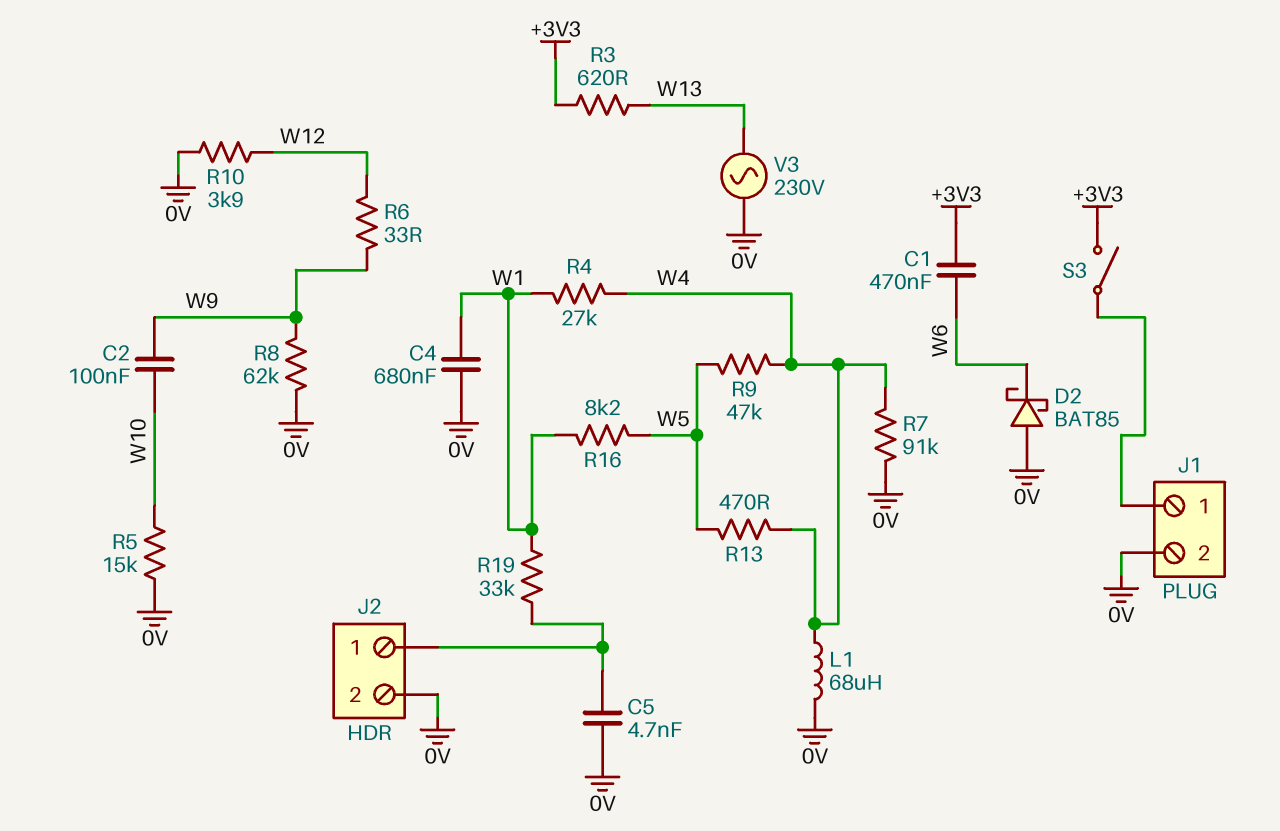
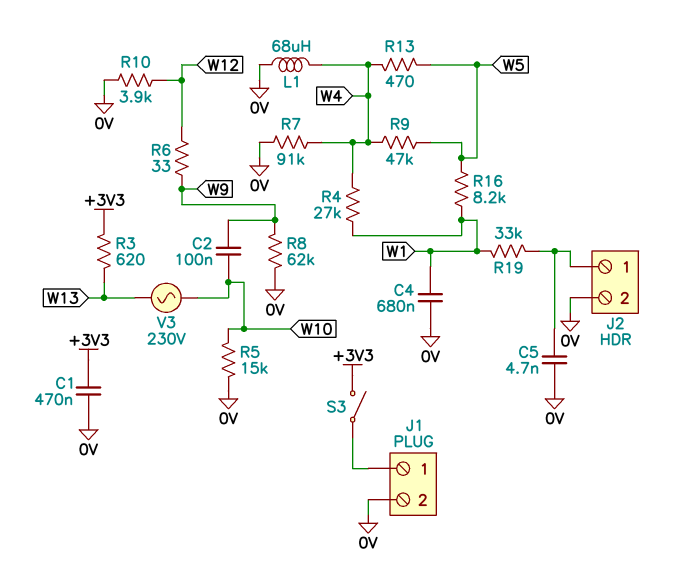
C1: 470nF (+3V3, W6) -> 470nF (+3V3, 0V)
D2: schottky BAT85 (A 0V, K W6) -> none
V3: AC 230V (0V, W13) -> AC 230V (W10, W13)

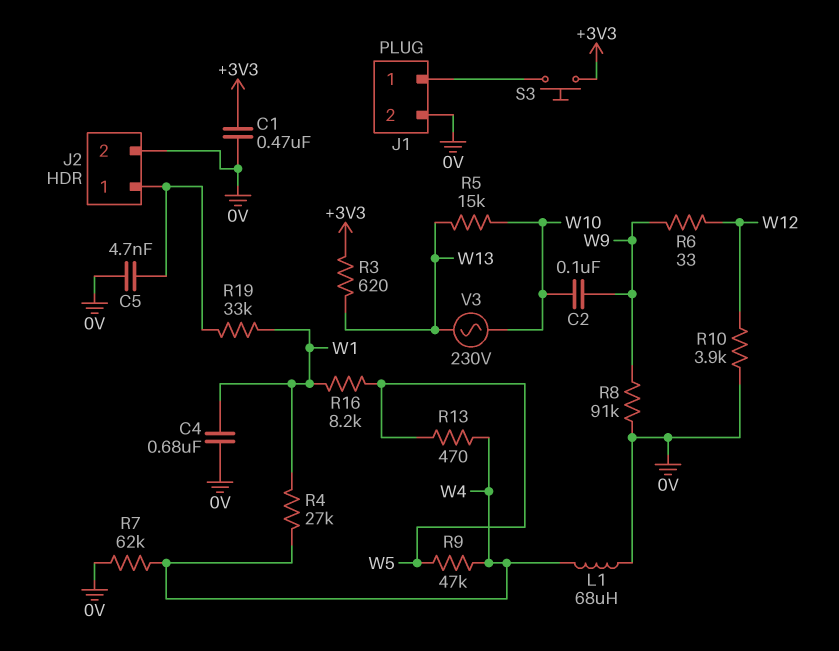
R5: 15k (0V, W10) -> 15k (W10, W13)
R7: 91k (0V, W4) -> 62k (0V, W4)
R8: 62k (0V, W9) -> 91k (0V, W9)
S3: switch (+3V3, J1/1) -> button (+3V3, J1/1)

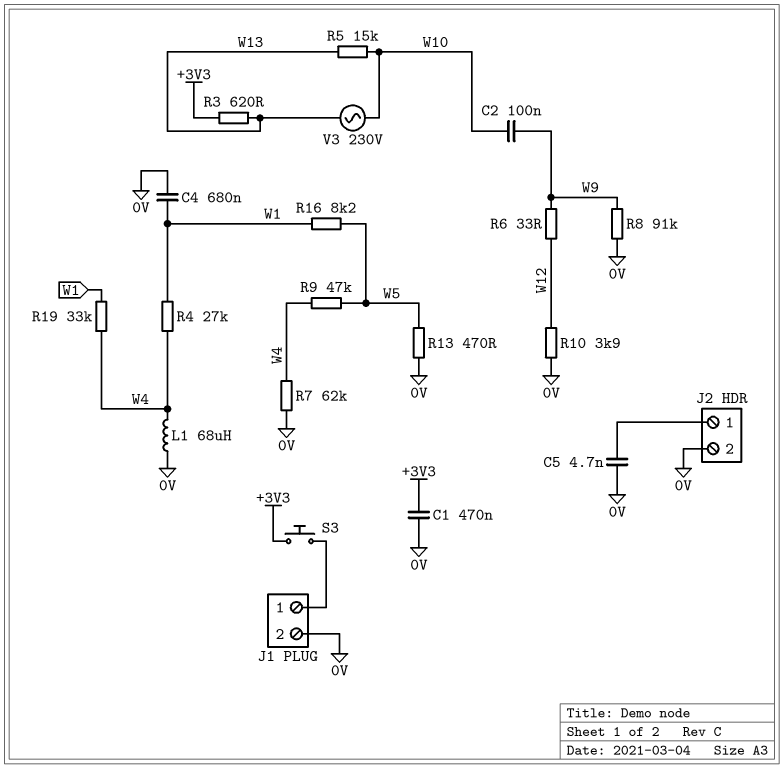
R13: 470 (W4, W5) -> 470 (0V, W5)
R19: 33k (J2/1, W1) -> 33k (W1, W4)

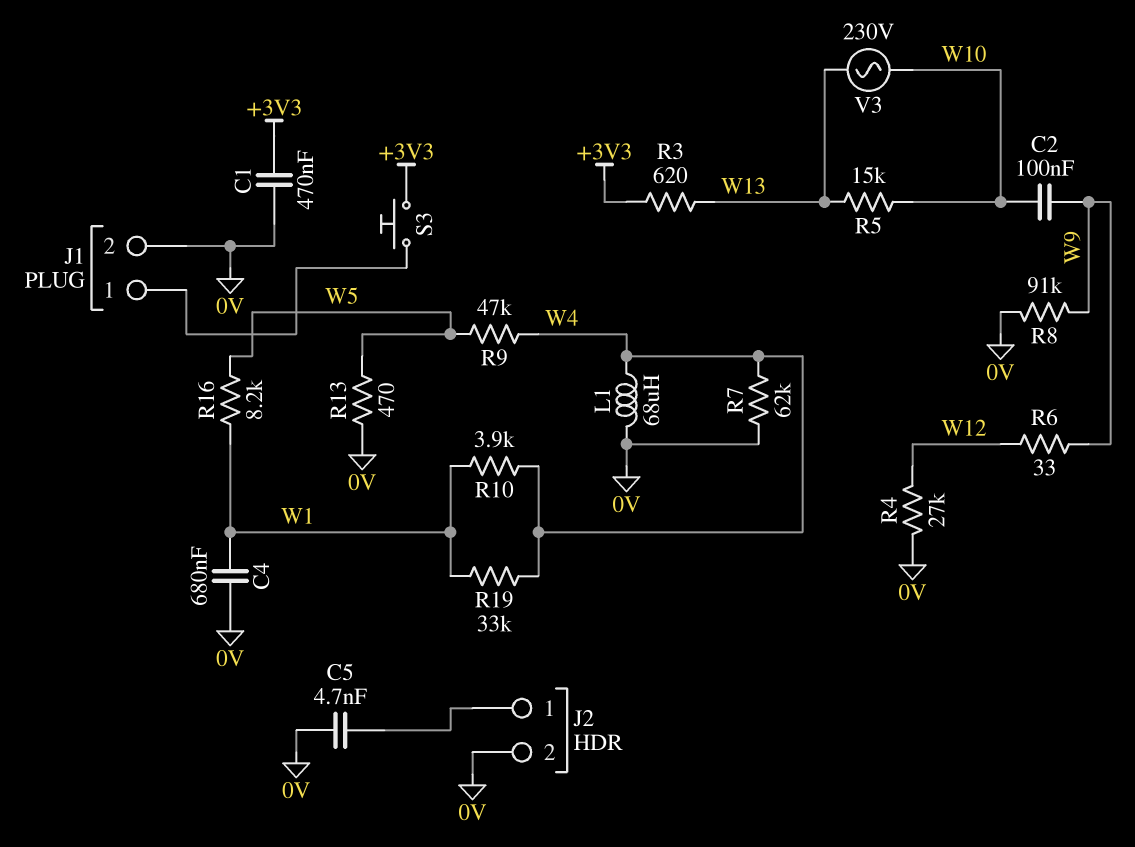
R4: 27k (W1, W4) -> 27k (0V, W12)
R10: 3.9k (0V, W12) -> 3.9k (W1, W4)

